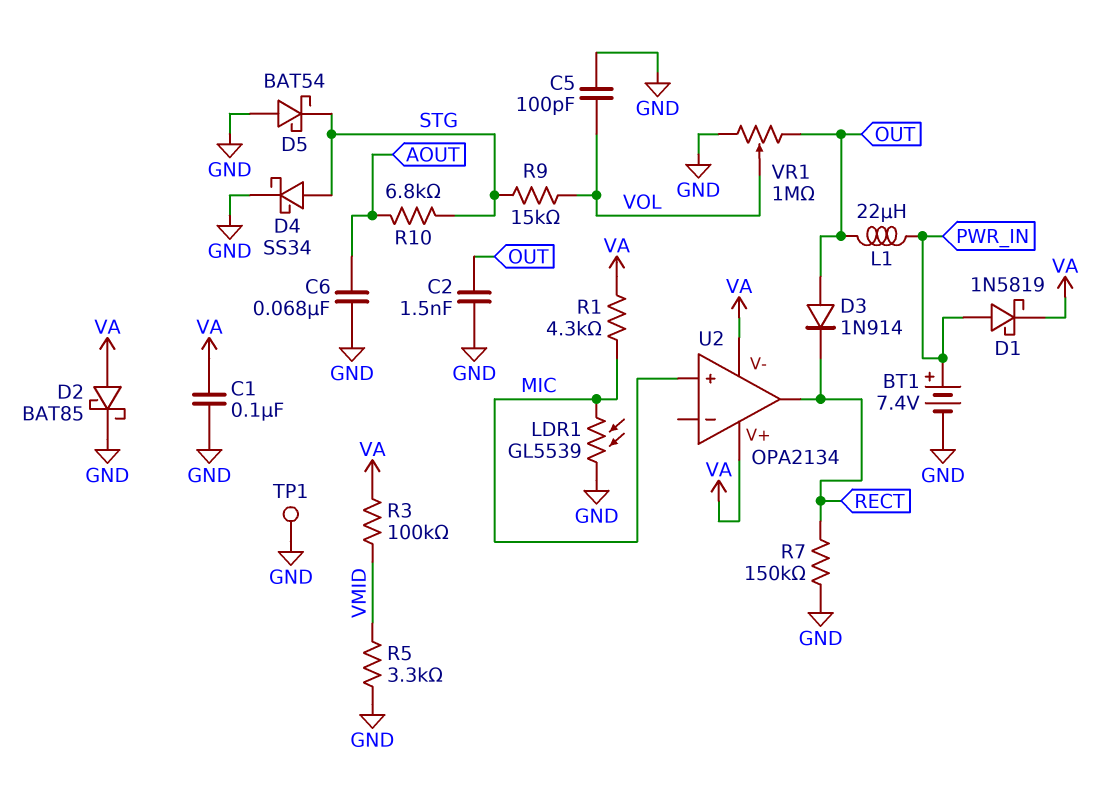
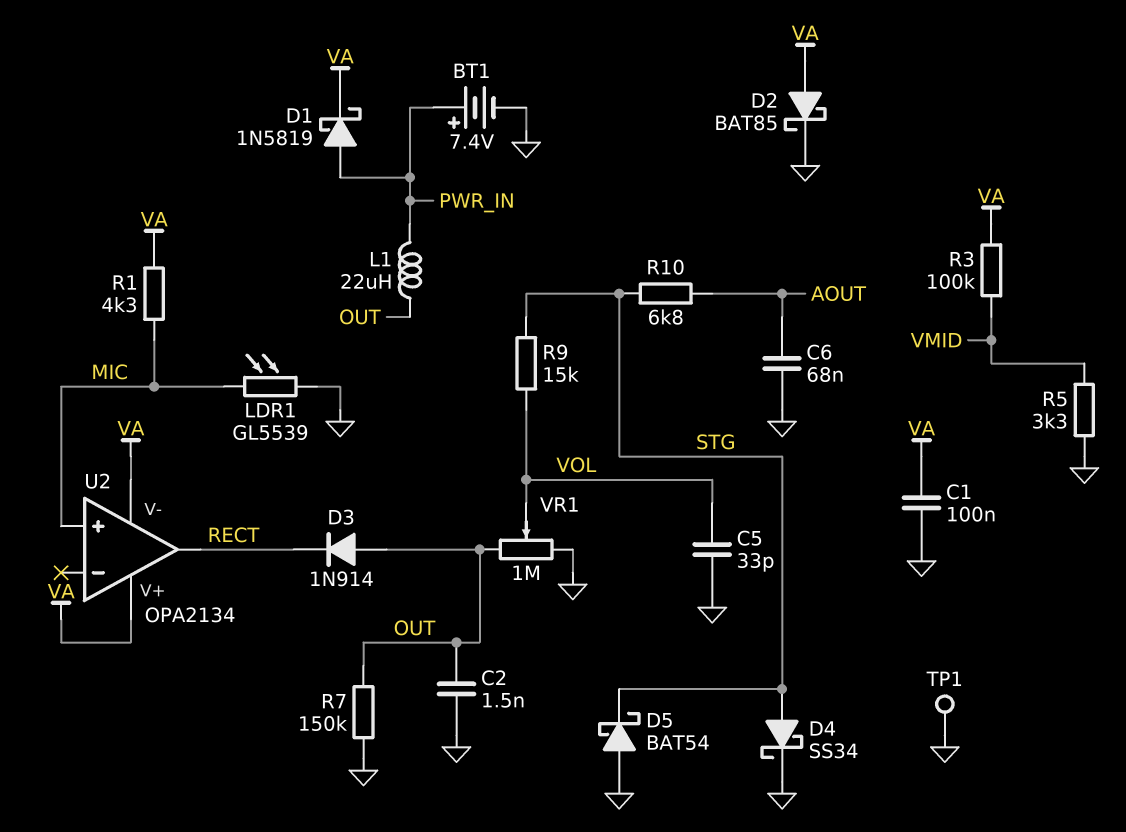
C5: 100pF (GND, VOL) -> 33pF (GND, VOL)
R7: 150k (GND, RECT) -> 150k (GND, OUT)

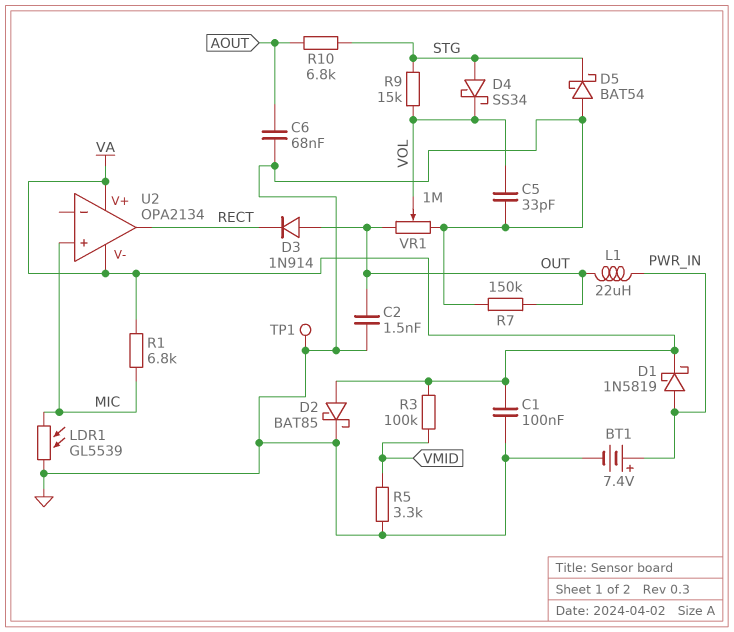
D4: schottky SS34 (A STG, K GND) -> schottky SS34 (A STG, K VOL)
R1: 4.3k (MIC, VA) -> 6.8k (MIC, VA)

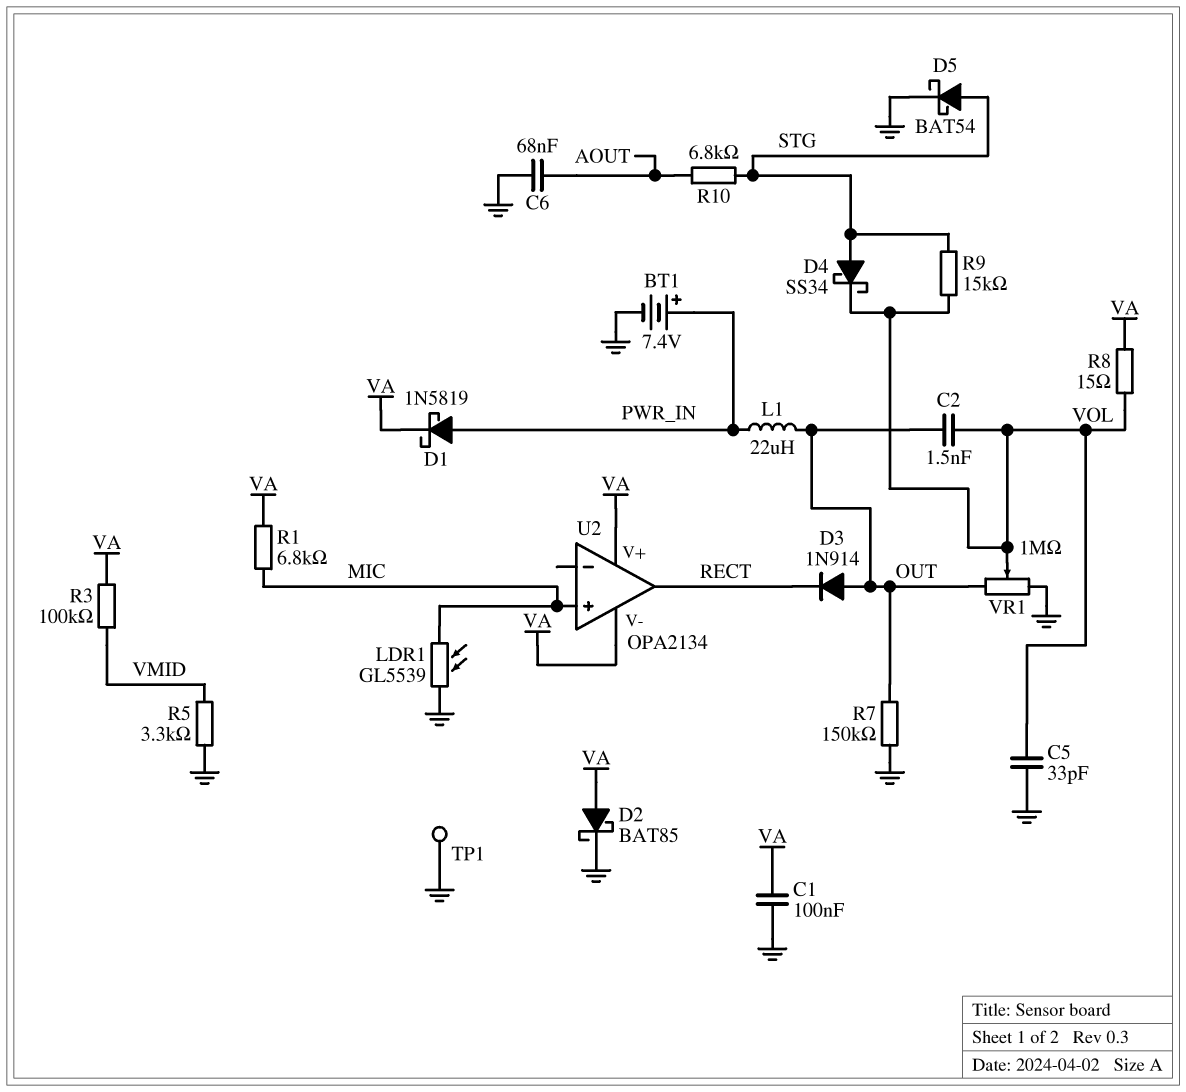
C2: 1.5nF (GND, OUT) -> 1.5nF (OUT, VOL)
D5: schottky BAT54 (A GND, K STG) -> schottky BAT54 (A STG, K GND)
R8: none -> 15 (VA, VOL)

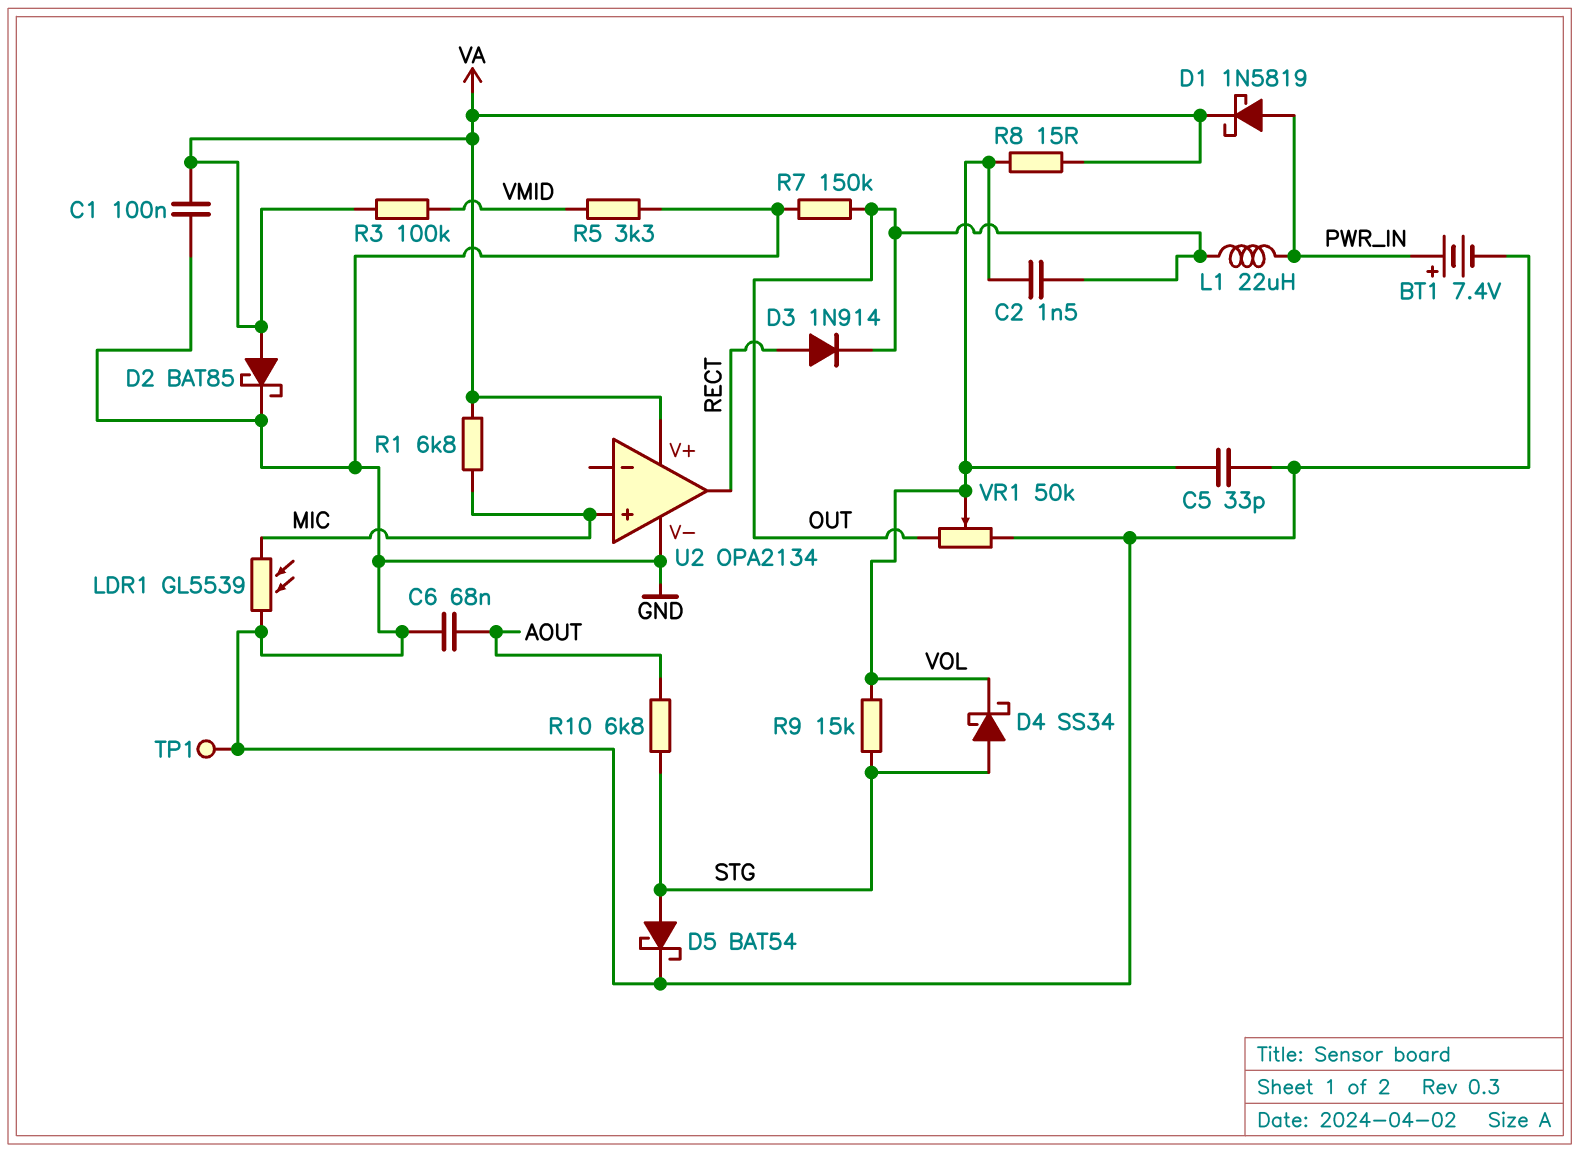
D3: diode 1N914 (A OUT, K RECT) -> diode 1N914 (A RECT, K OUT)
U2 pin V-: VA -> GND
VR1: 1M (GND, OUT, wiper VOL) -> 50k (GND, OUT, wiper VOL)

